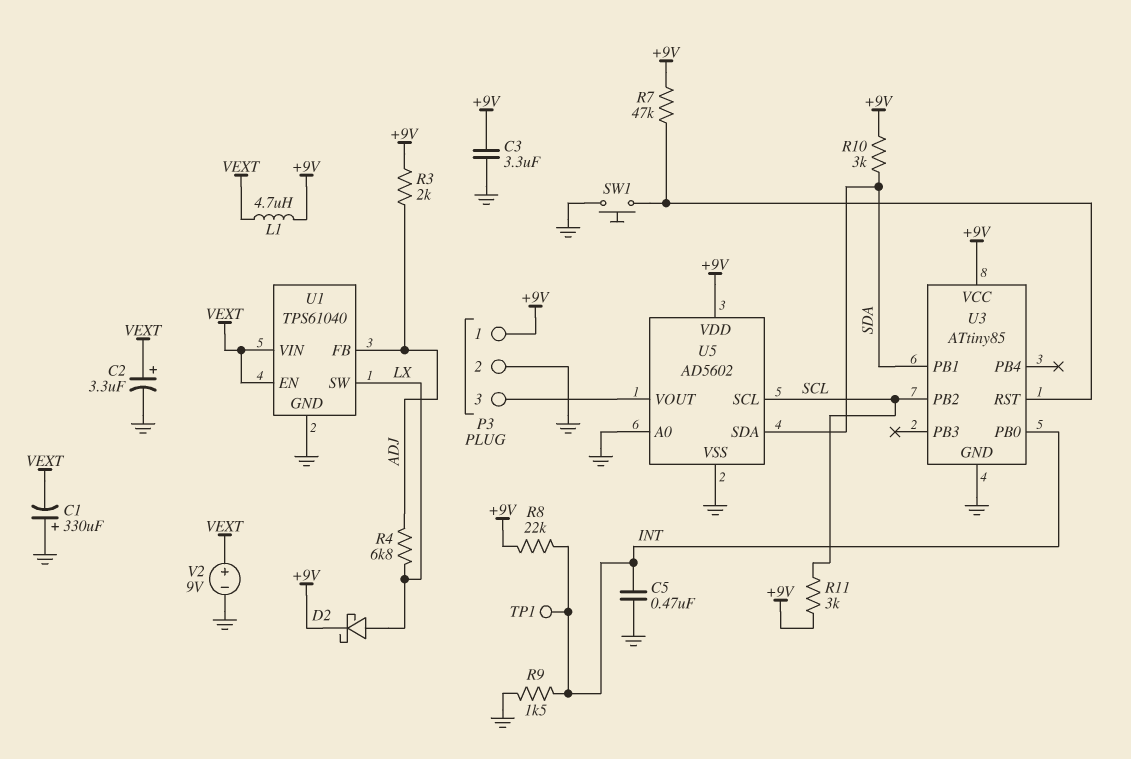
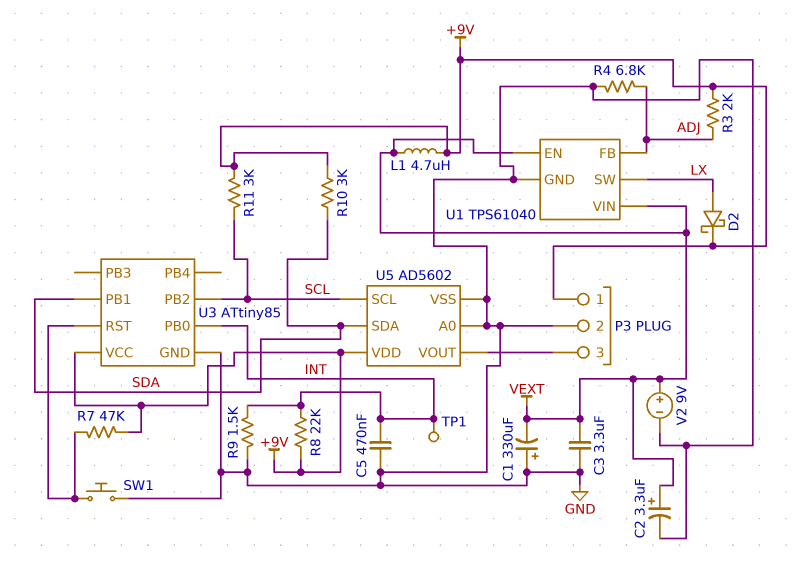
C3: 3.3uF (+9V, GND) -> 3.3uF (GND, VEXT)
R4: 6.8k (ADJ, LX) -> 6.8k (ADJ, GND)

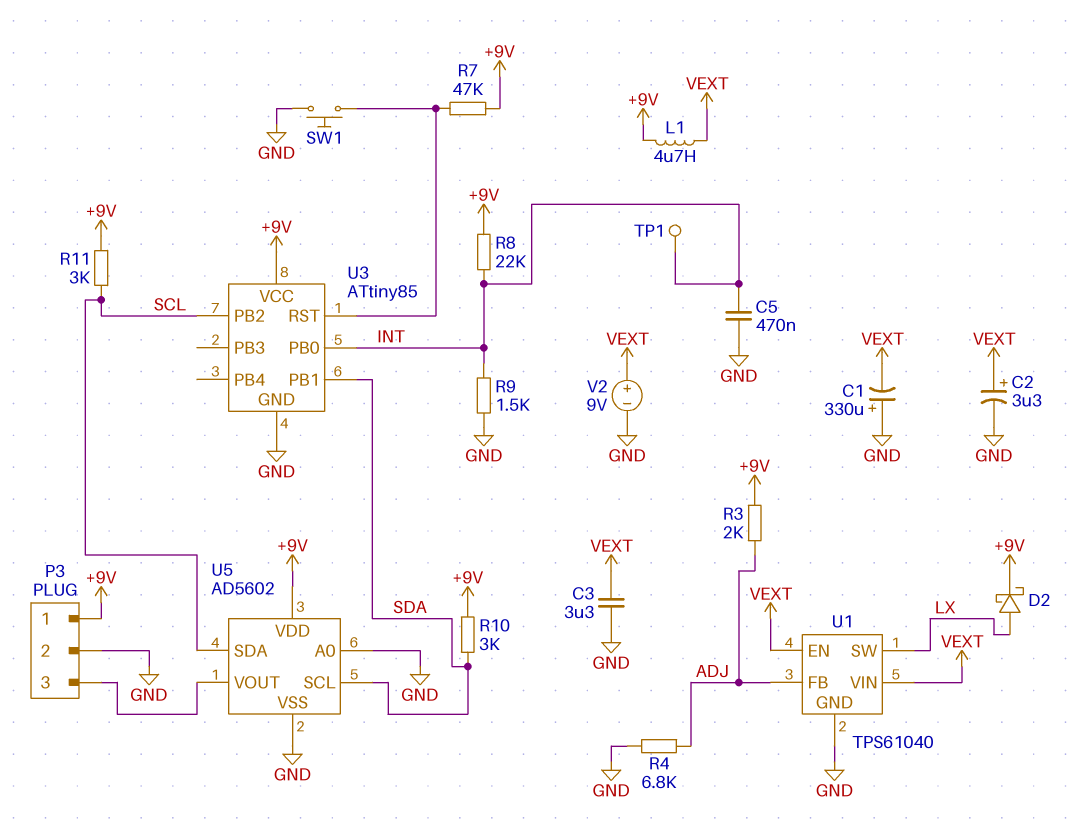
U5 pin SCL: SCL -> SDA
U5 pin SDA: SDA -> SCL

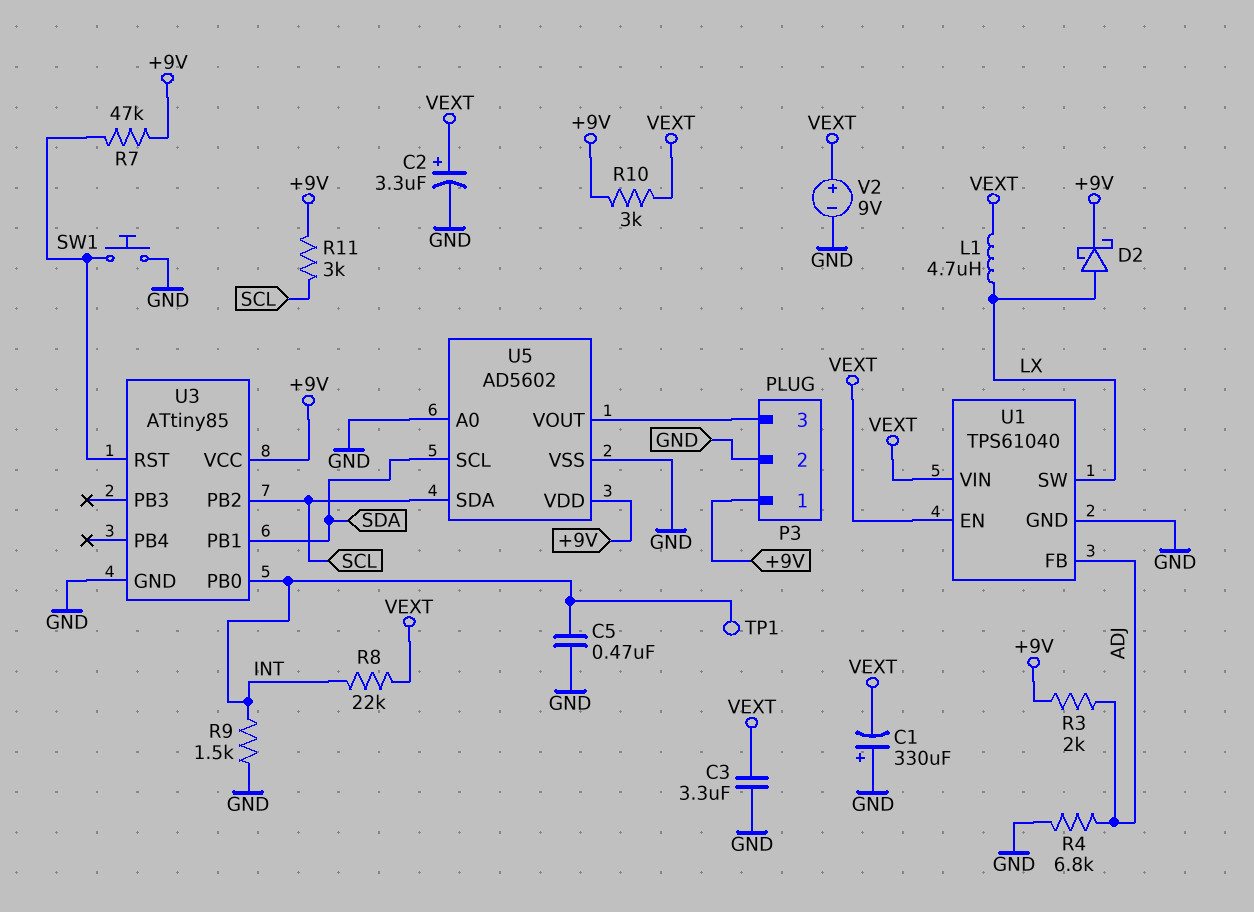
L1: 4.7uH (+9V, VEXT) -> 4.7uH (LX, VEXT)
R8: 22k (+9V, INT) -> 22k (INT, VEXT)
R10: 3k (+9V, SDA) -> 3k (+9V, VEXT)

